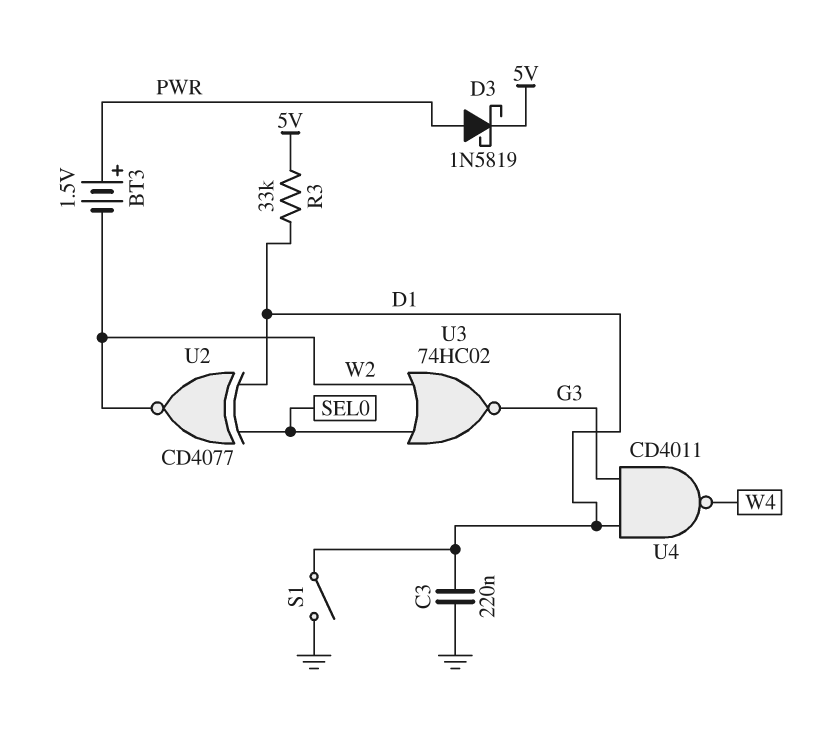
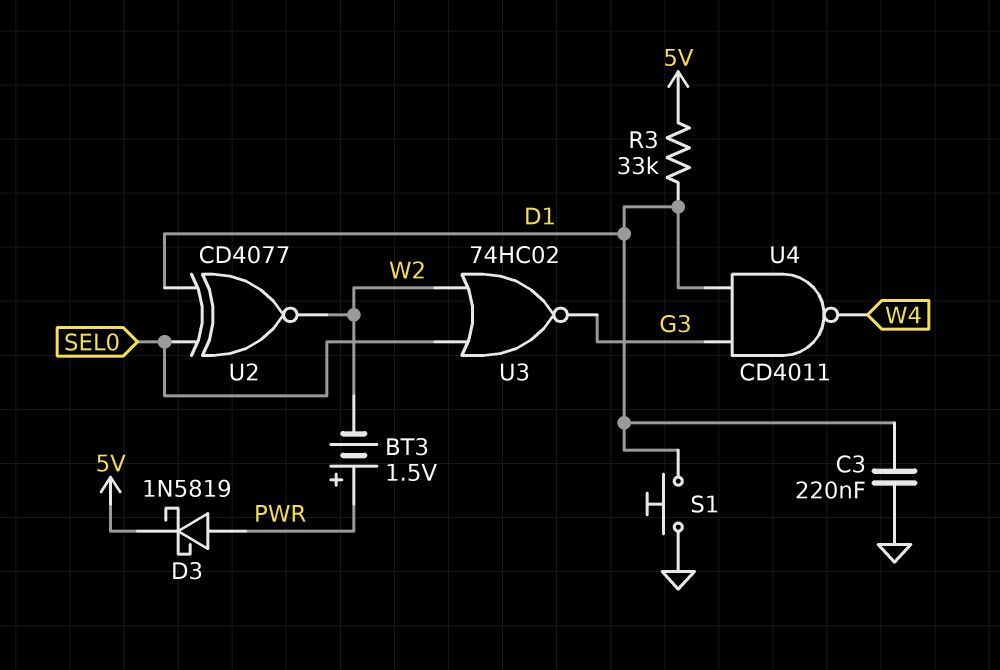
S1: switch (D1, GND) -> button (D1, GND)

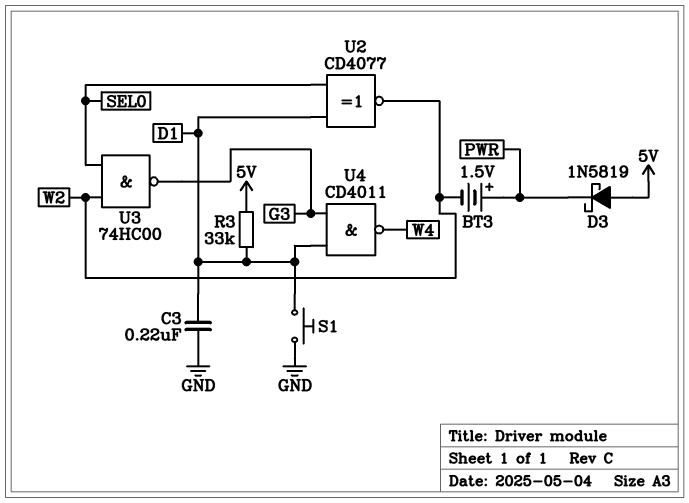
D3: schottky 1N5819 (A PWR, K 5V) -> schottky 1N5819 (A 5V, K PWR)
U3: NOR 74HC02 (in SEL0, in W2, out G3) -> NAND 74HC00 (in SEL0, in W2, out G3)

